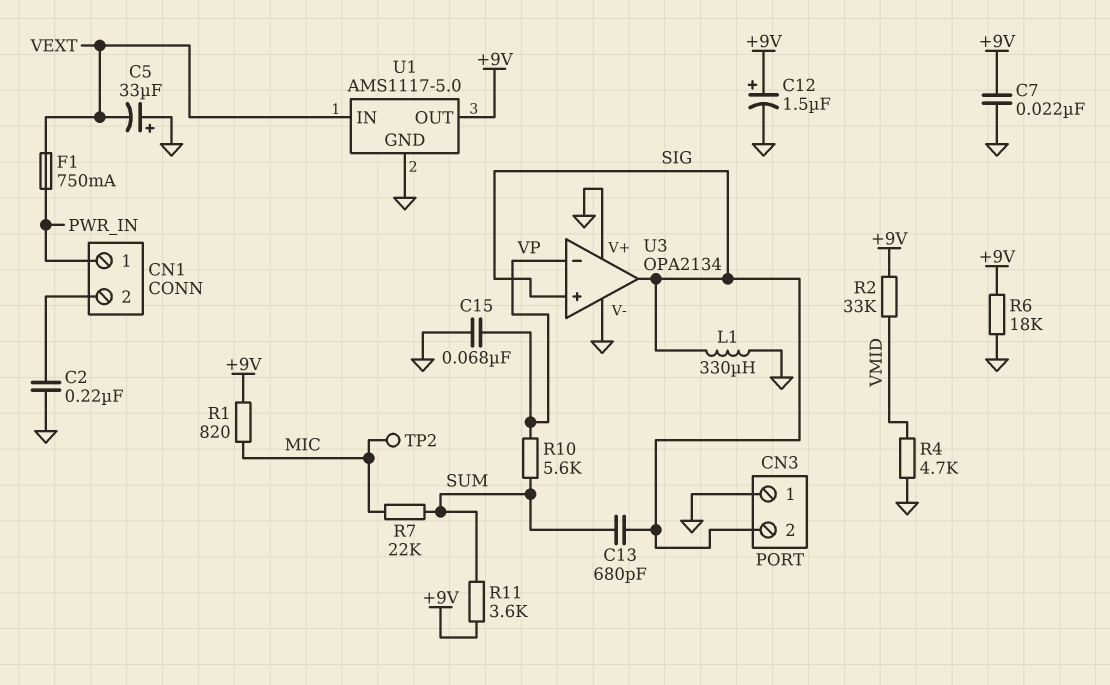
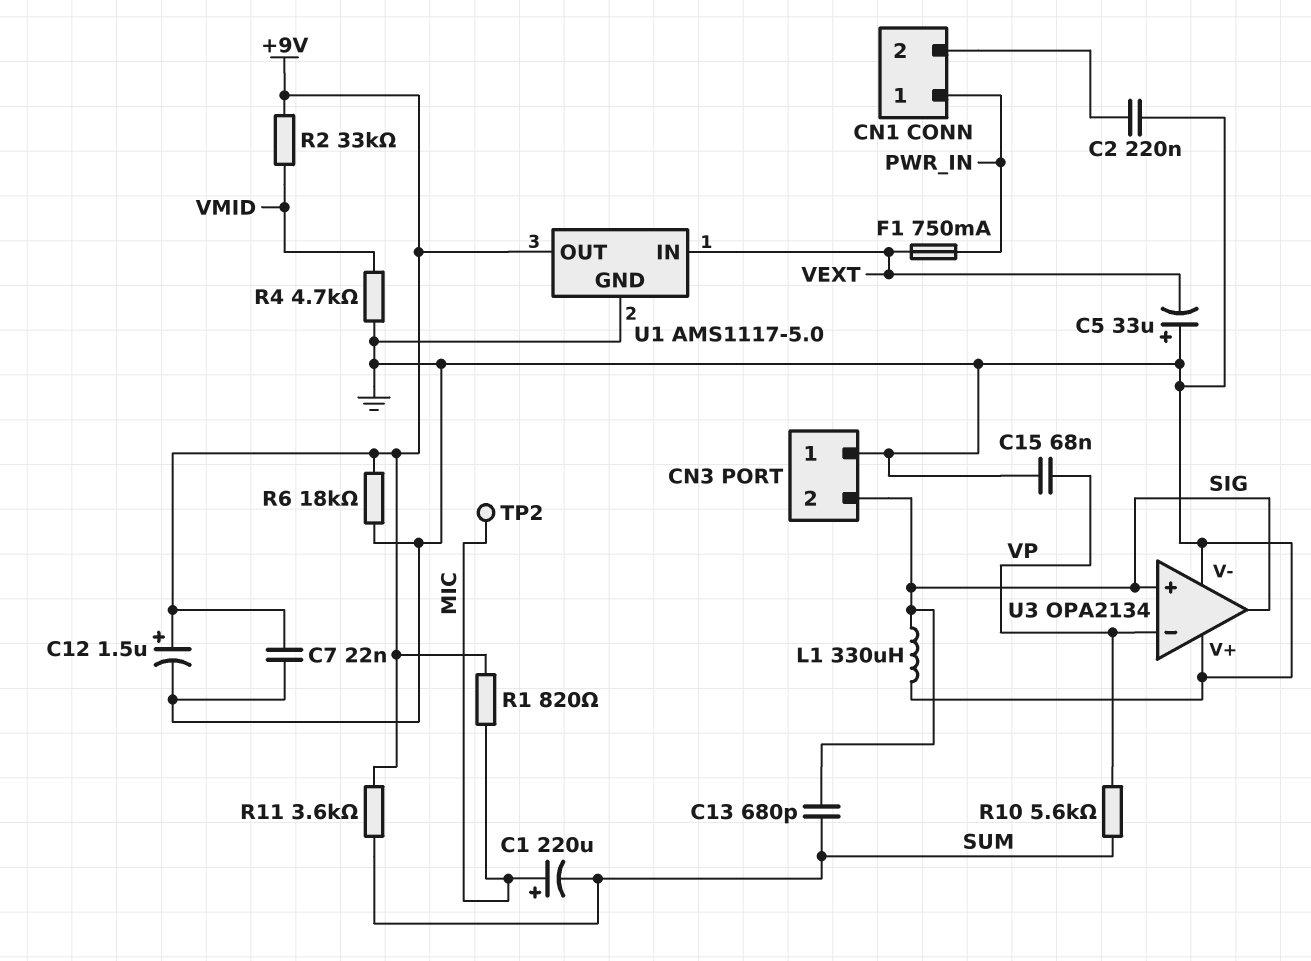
C1: none -> 220uF (plus MIC, minus SUM)
R7: 22k (MIC, SUM) -> none

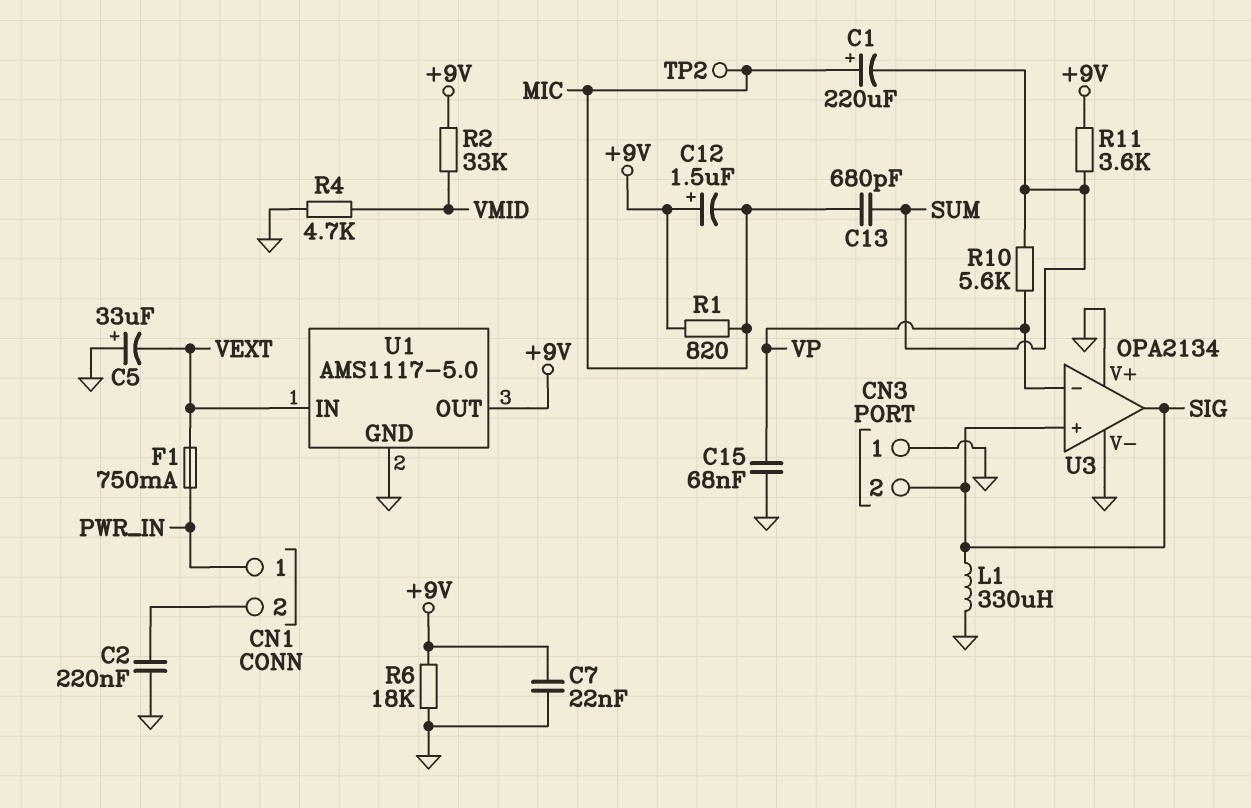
C12: 1.5uF (plus +9V, minus GND) -> 1.5uF (plus +9V, minus MIC)
C13: 680pF (SIG, SUM) -> 680pF (MIC, SUM)

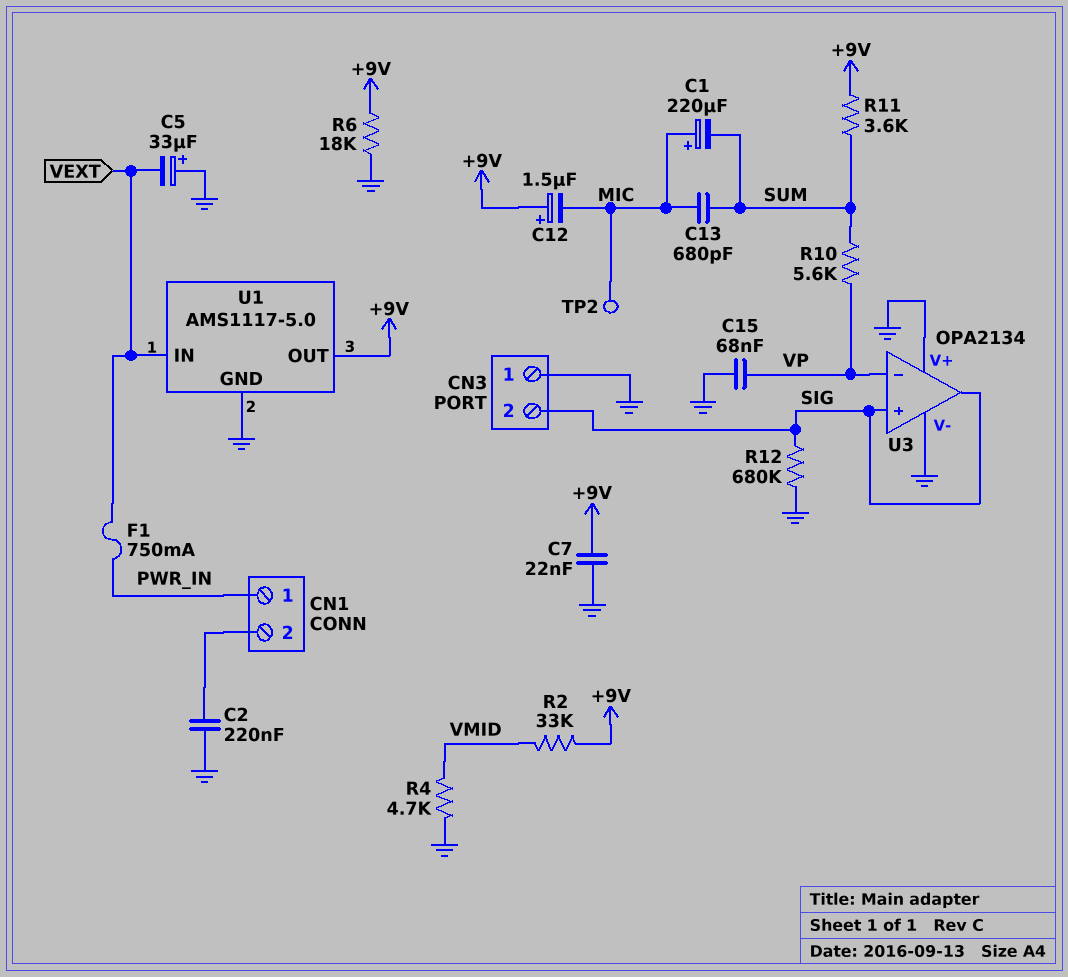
L1: 330uH (GND, SIG) -> none
R1: 820 (+9V, MIC) -> none
R12: none -> 680k (GND, SIG)

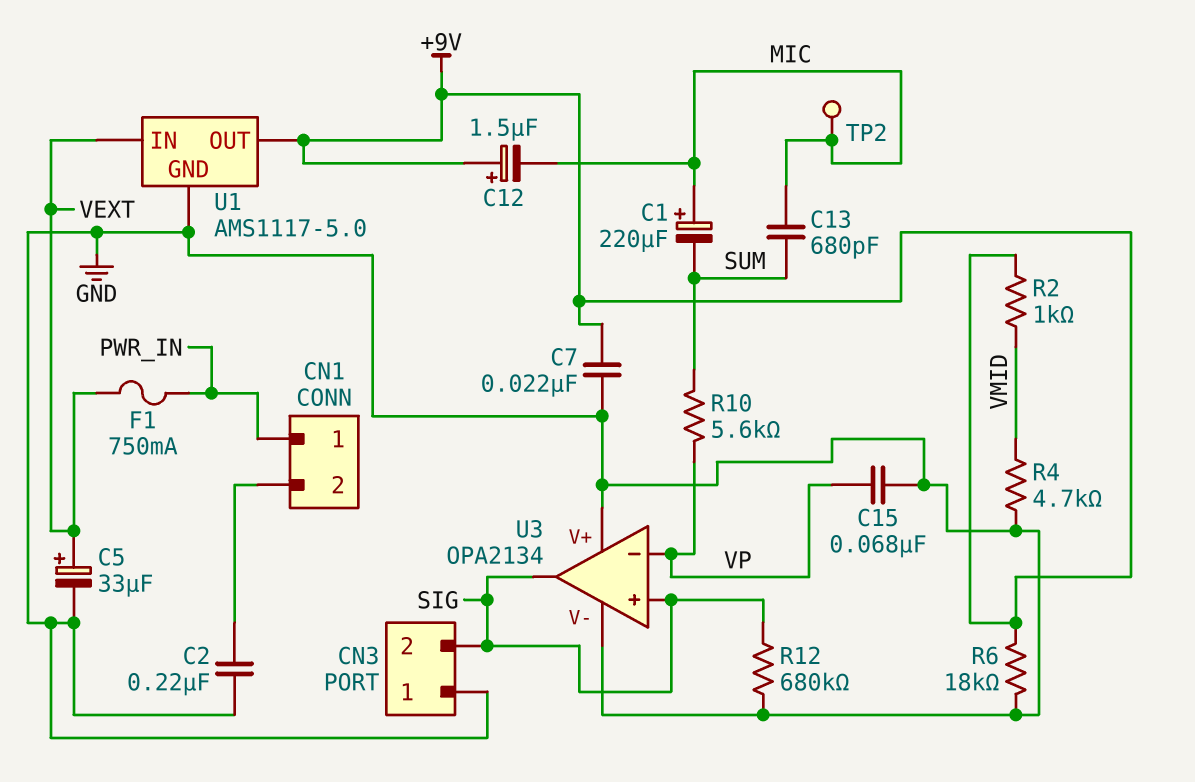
C5: 33uF (plus GND, minus VEXT) -> 33uF (plus VEXT, minus GND)
R2: 33k (+9V, VMID) -> 1k (+9V, VMID)
R11: 3.6k (+9V, SUM) -> none

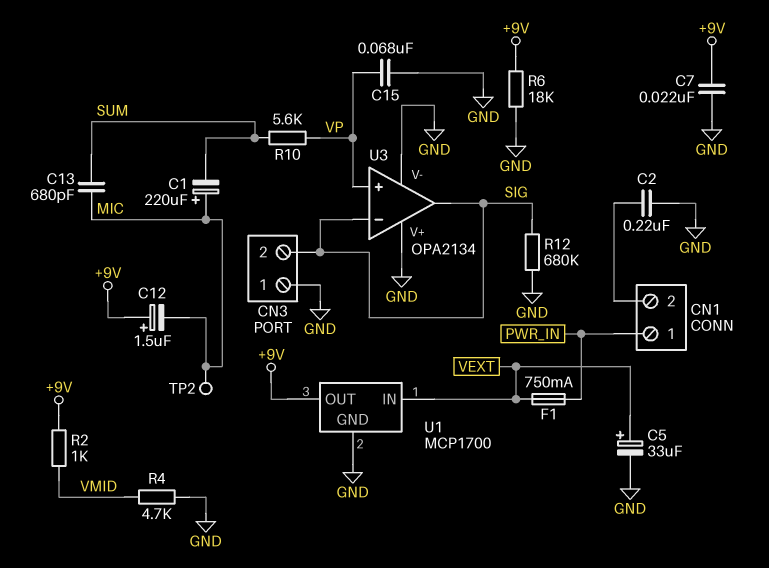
U1: AMS1117-5.0 -> MCP1700
U3 pin in+: SIG -> VP
U3 pin in-: VP -> SIG

